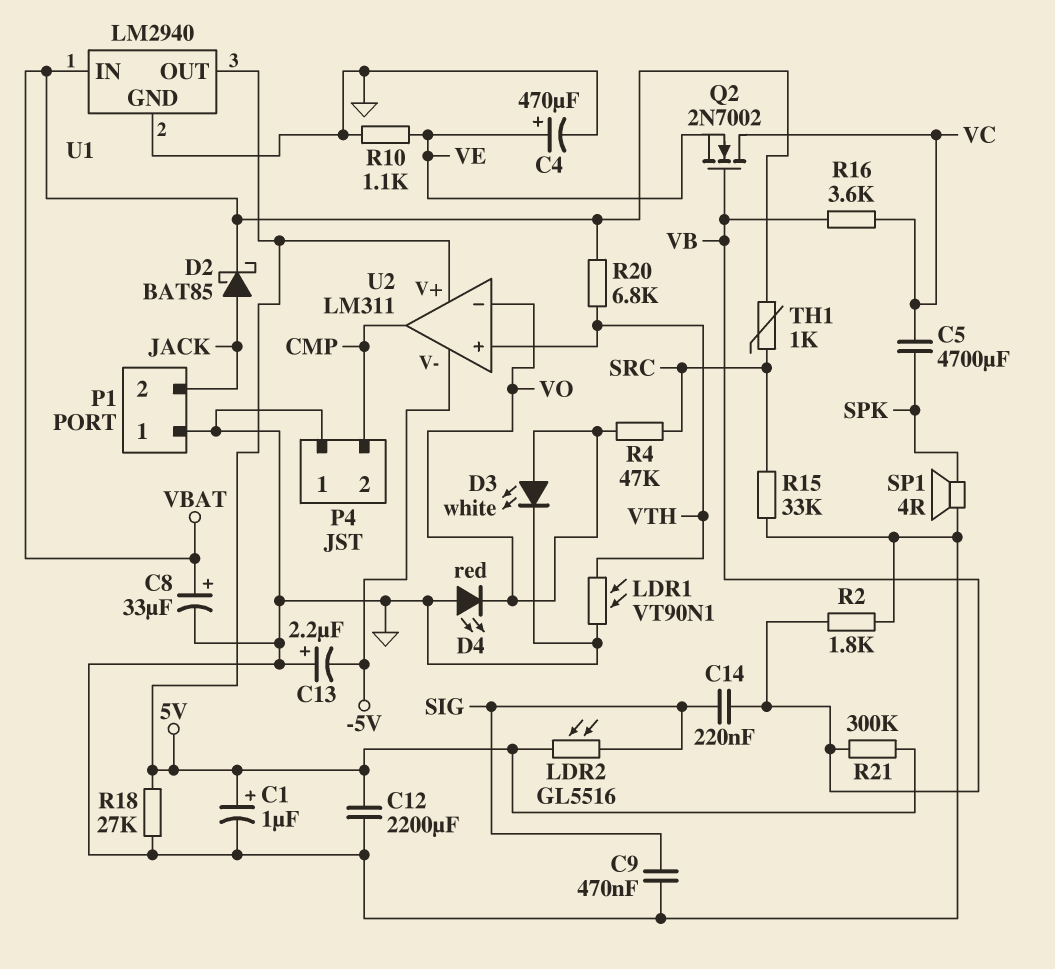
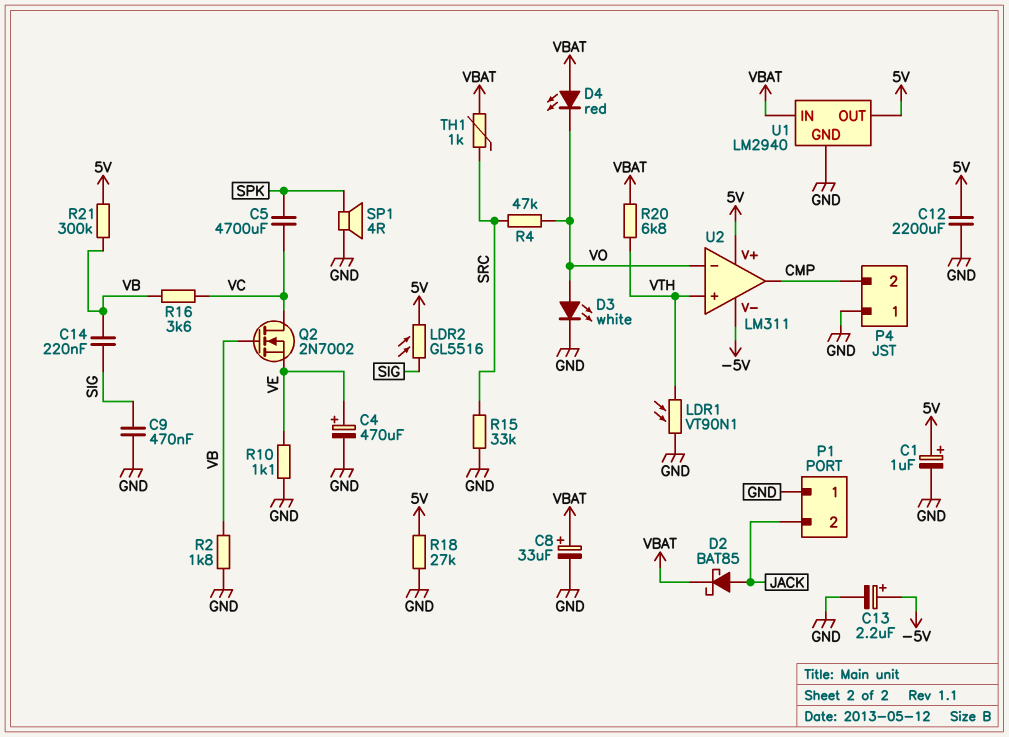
C13: 2.2uF (plus GND, minus -5V) -> 2.2uF (plus -5V, minus GND)
D4: LED red (A GND, K VO) -> LED red (A VBAT, K VO)

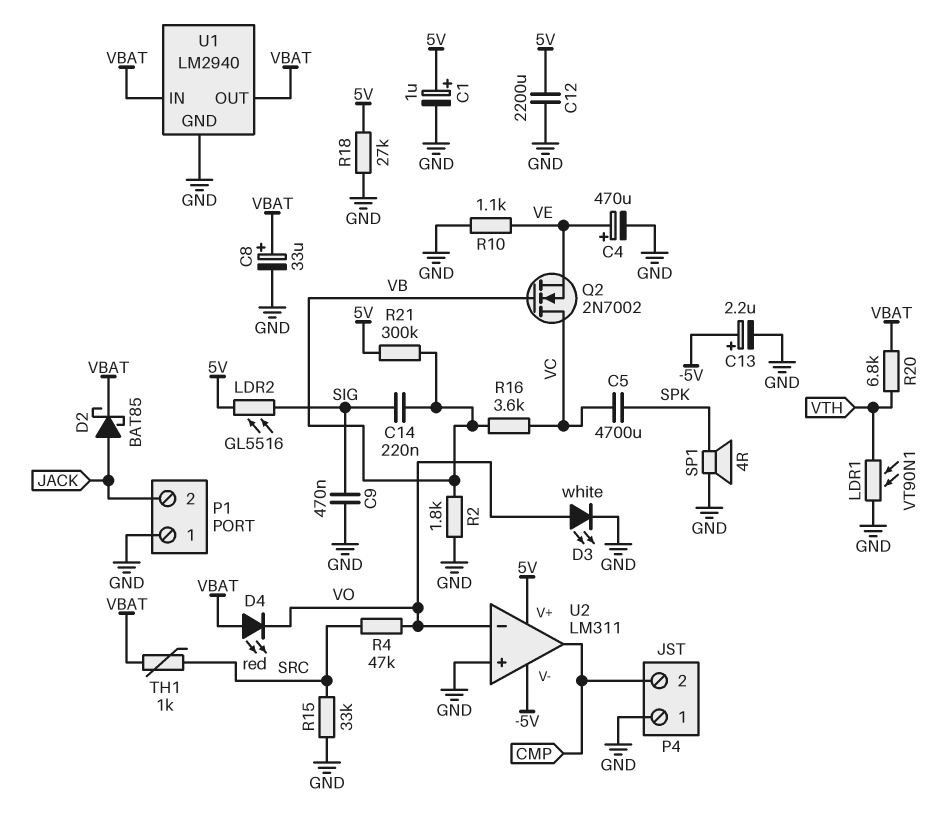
U1 pin OUT: 5V -> VBAT
U2 pin in+: VTH -> GND

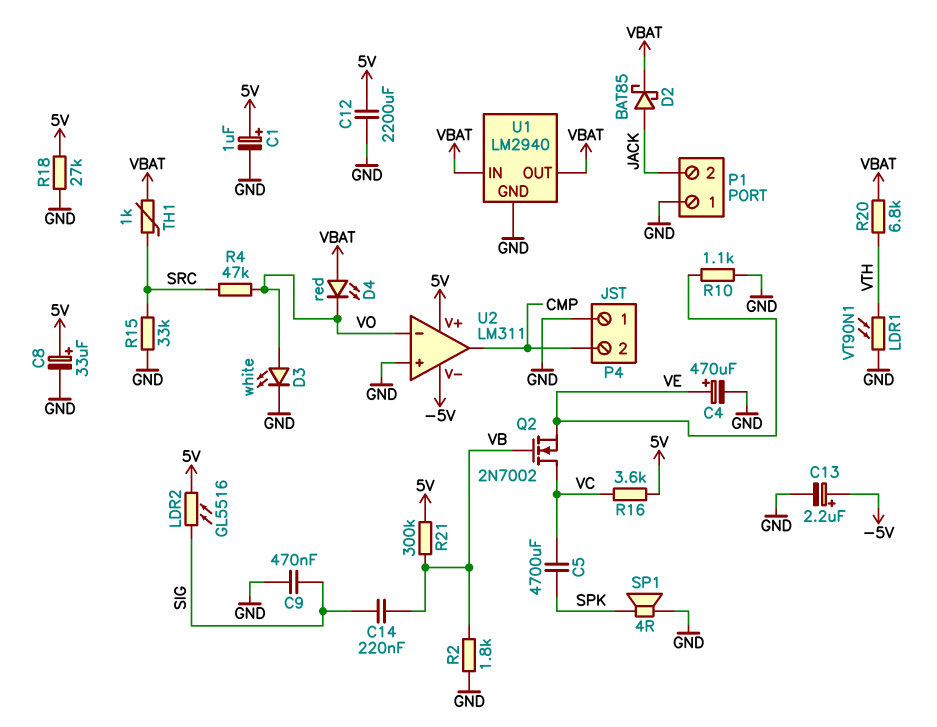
C8: 33uF (plus VBAT, minus GND) -> 33uF (plus 5V, minus GND)
R16: 3.6k (VB, VC) -> 3.6k (5V, VC)

